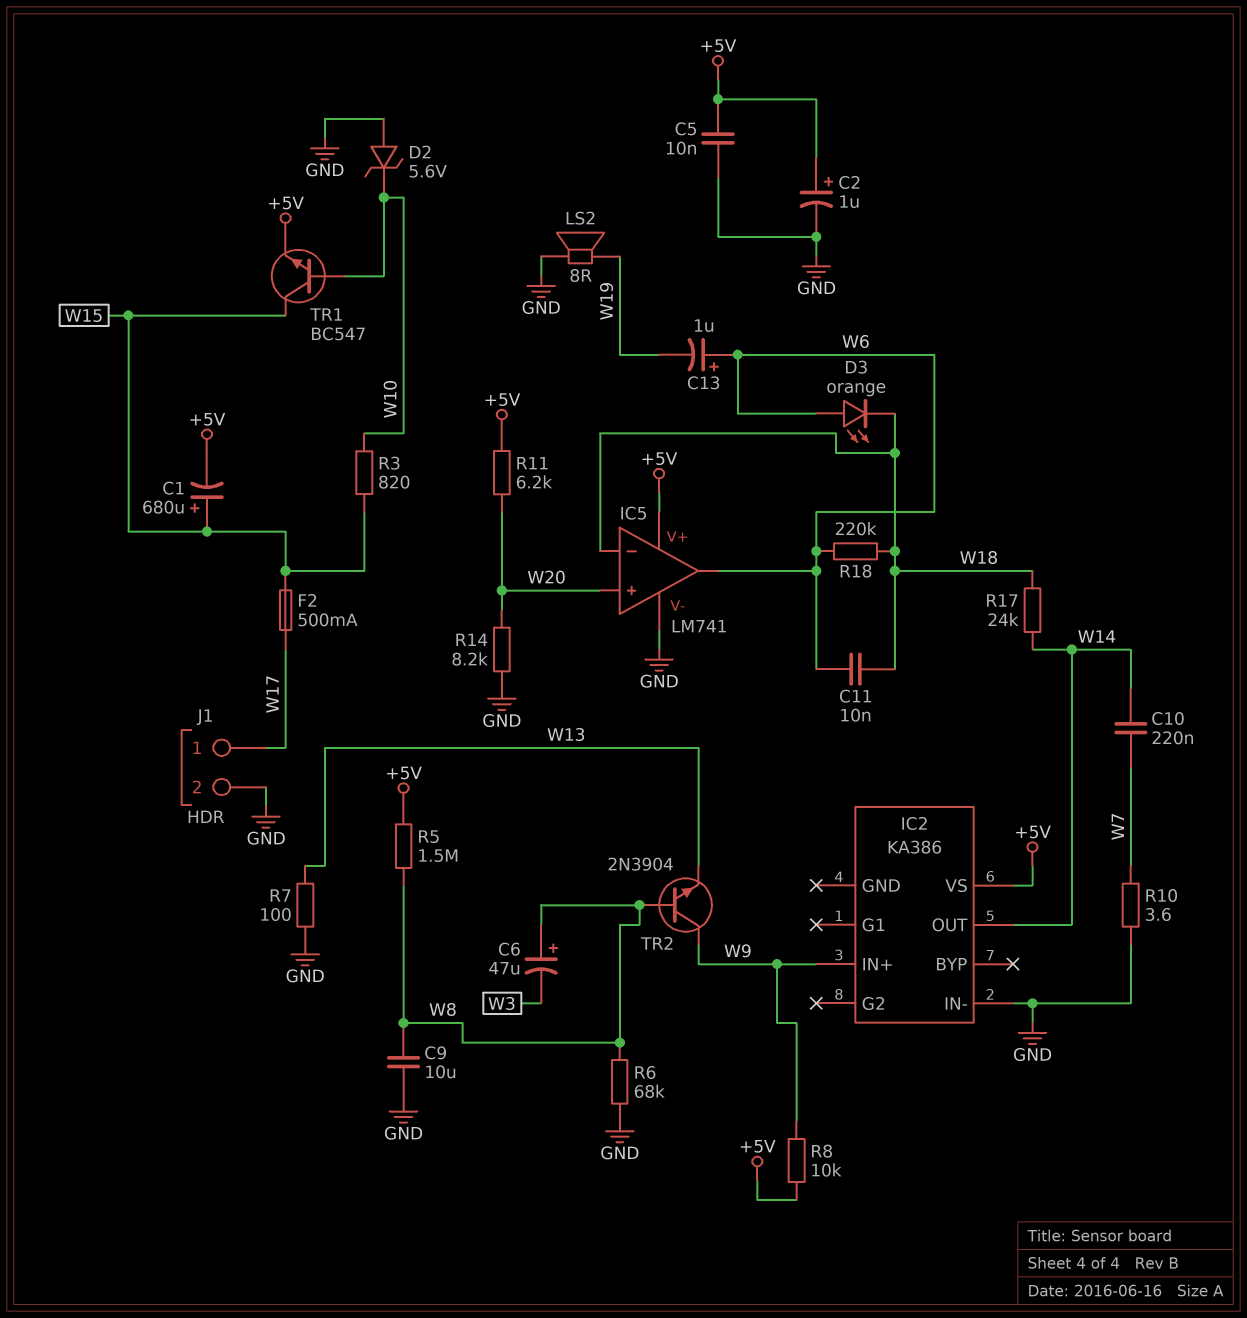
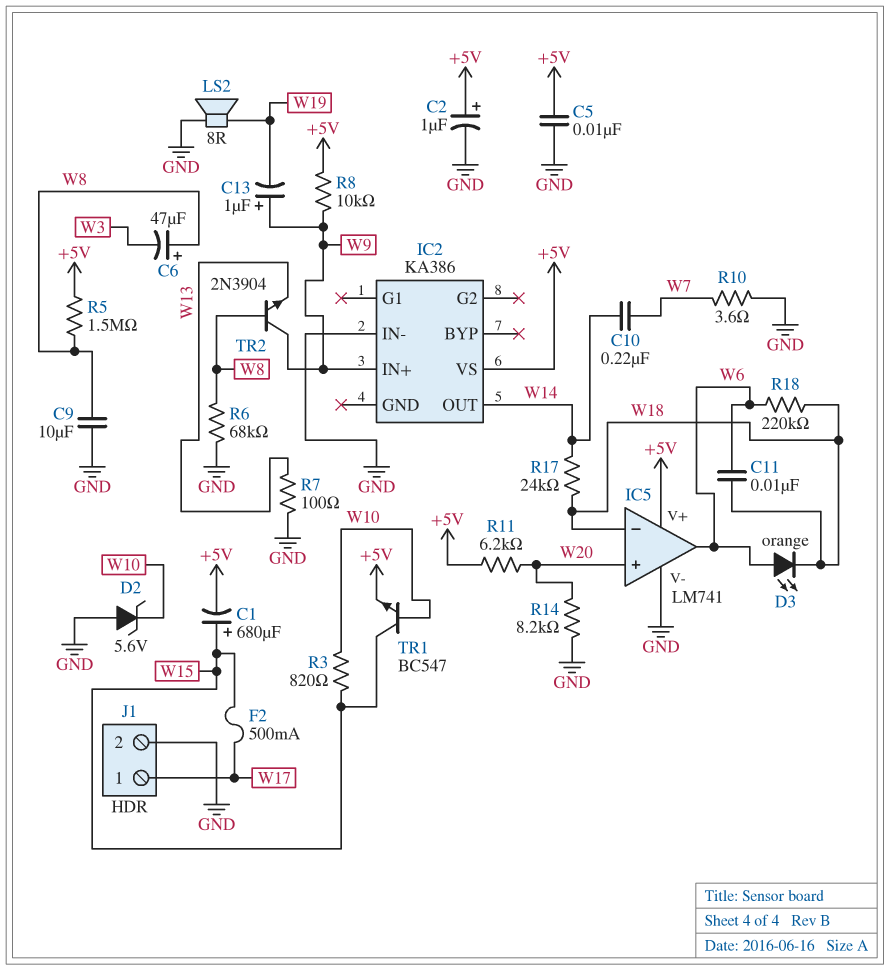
C13: 1uF (plus W6, minus W19) -> 1uF (plus W9, minus W19)

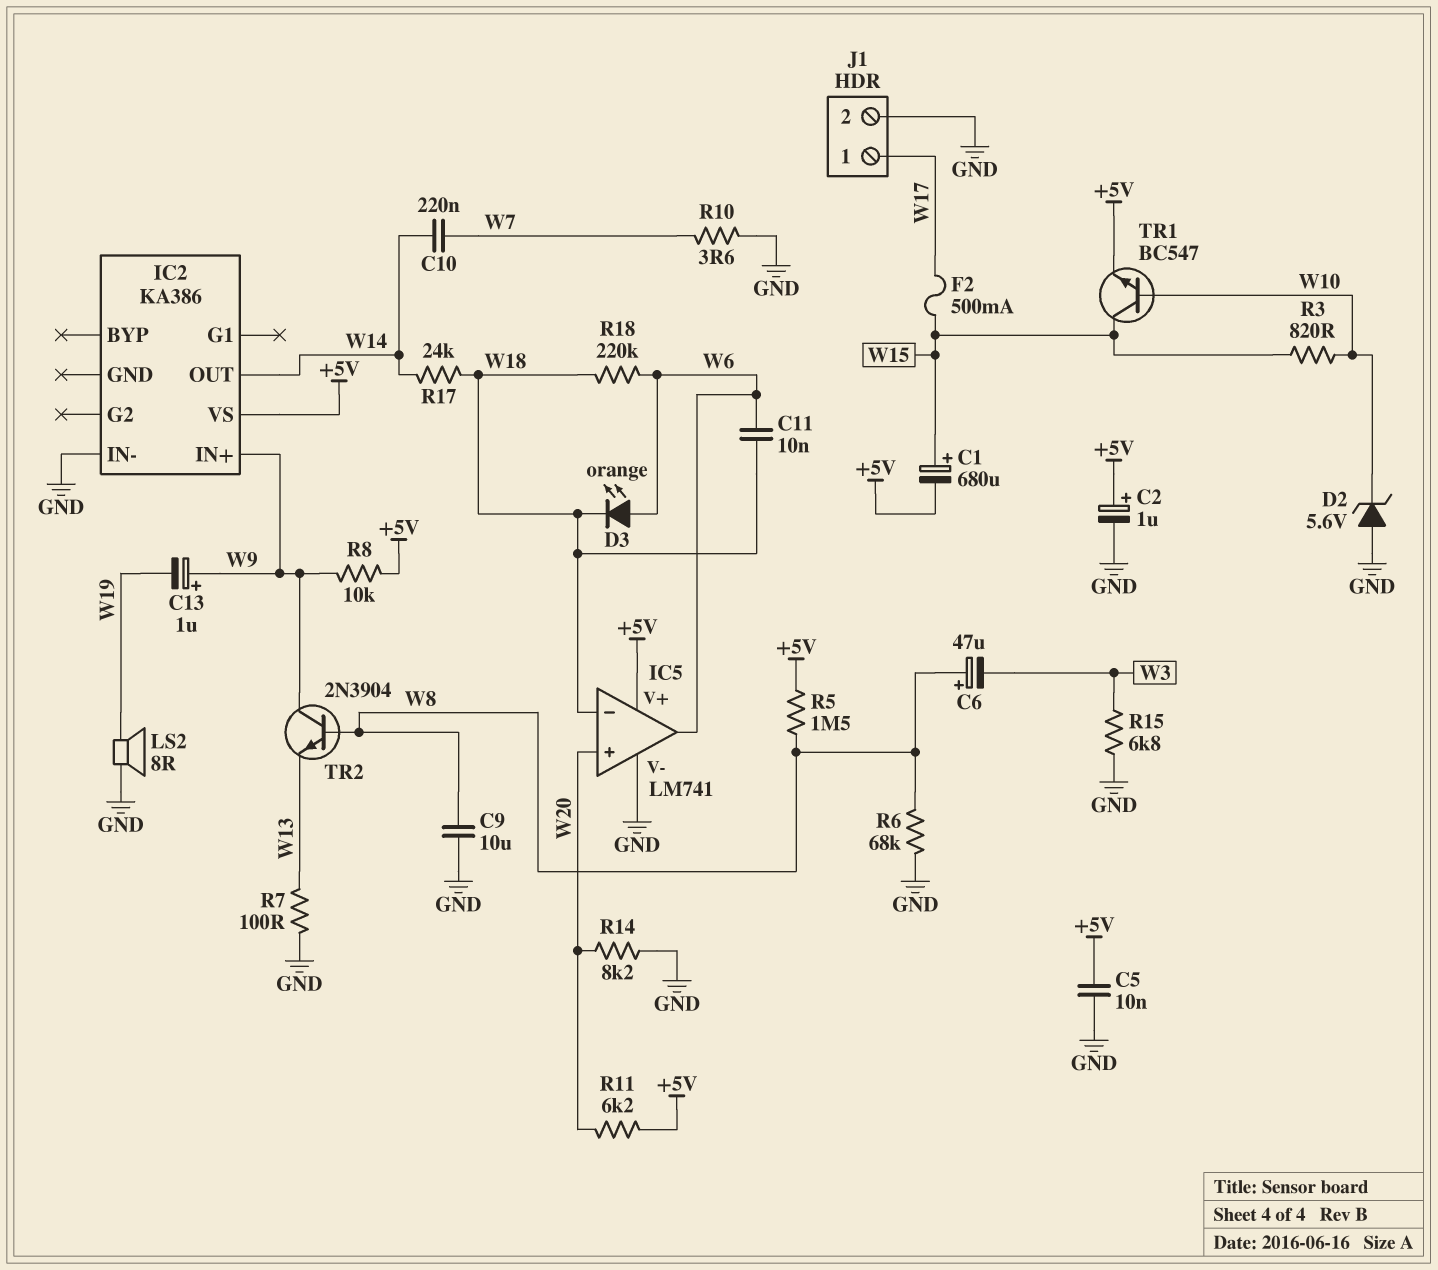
R15: none -> 6.8k (GND, W3)

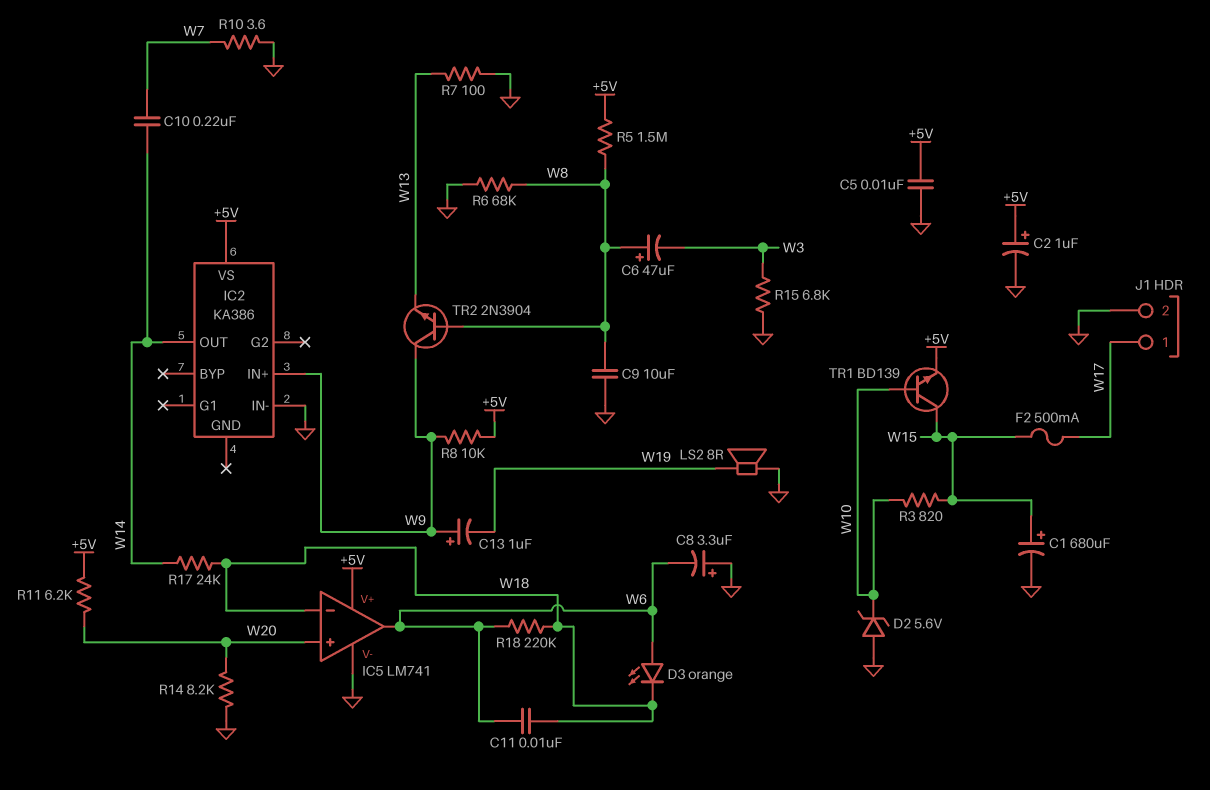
C1: 680uF (plus W15, minus +5V) -> 680uF (plus W15, minus GND)
C8: none -> 3.3uF (plus GND, minus W6)
TR1: NPN BC547 (B W10, C W15, E +5V) -> NPN BD139 (B W10, C W15, E +5V)

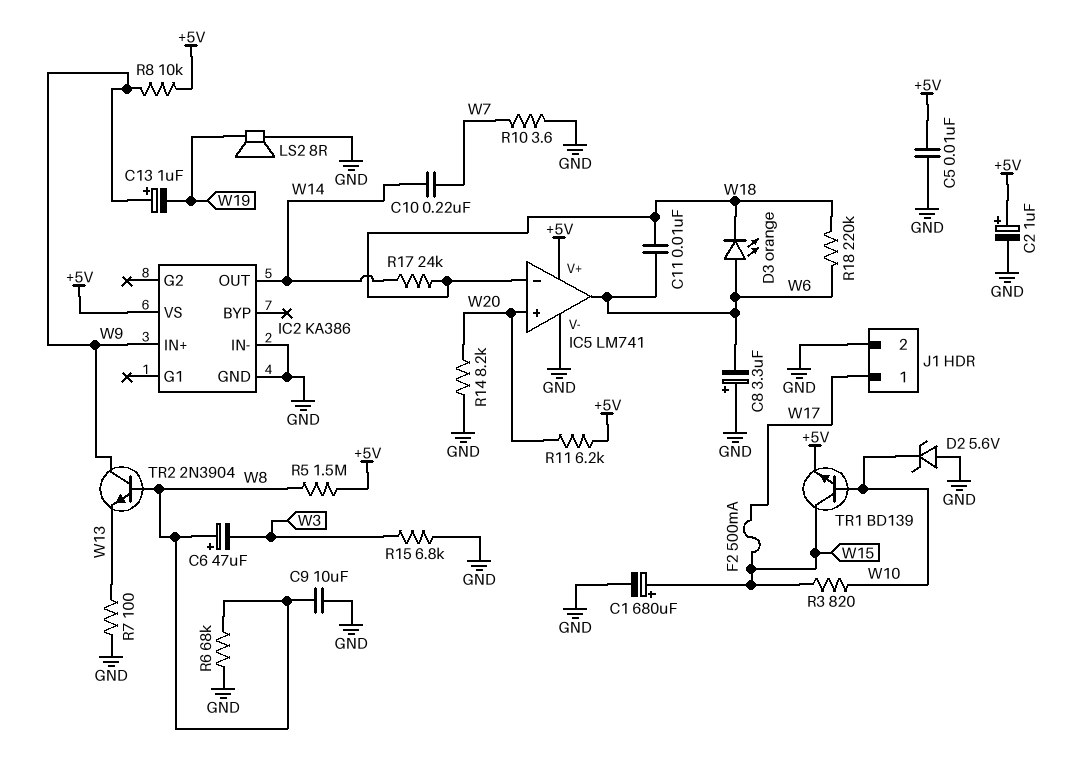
IC2 pin GND: none -> GND

